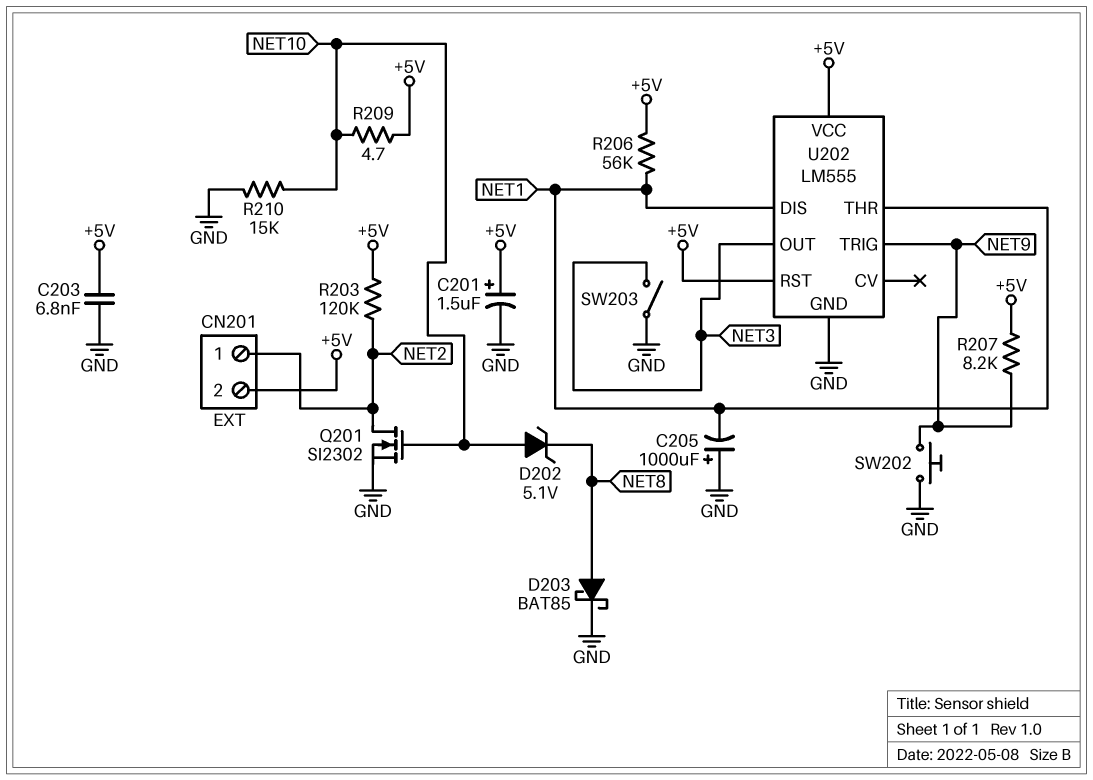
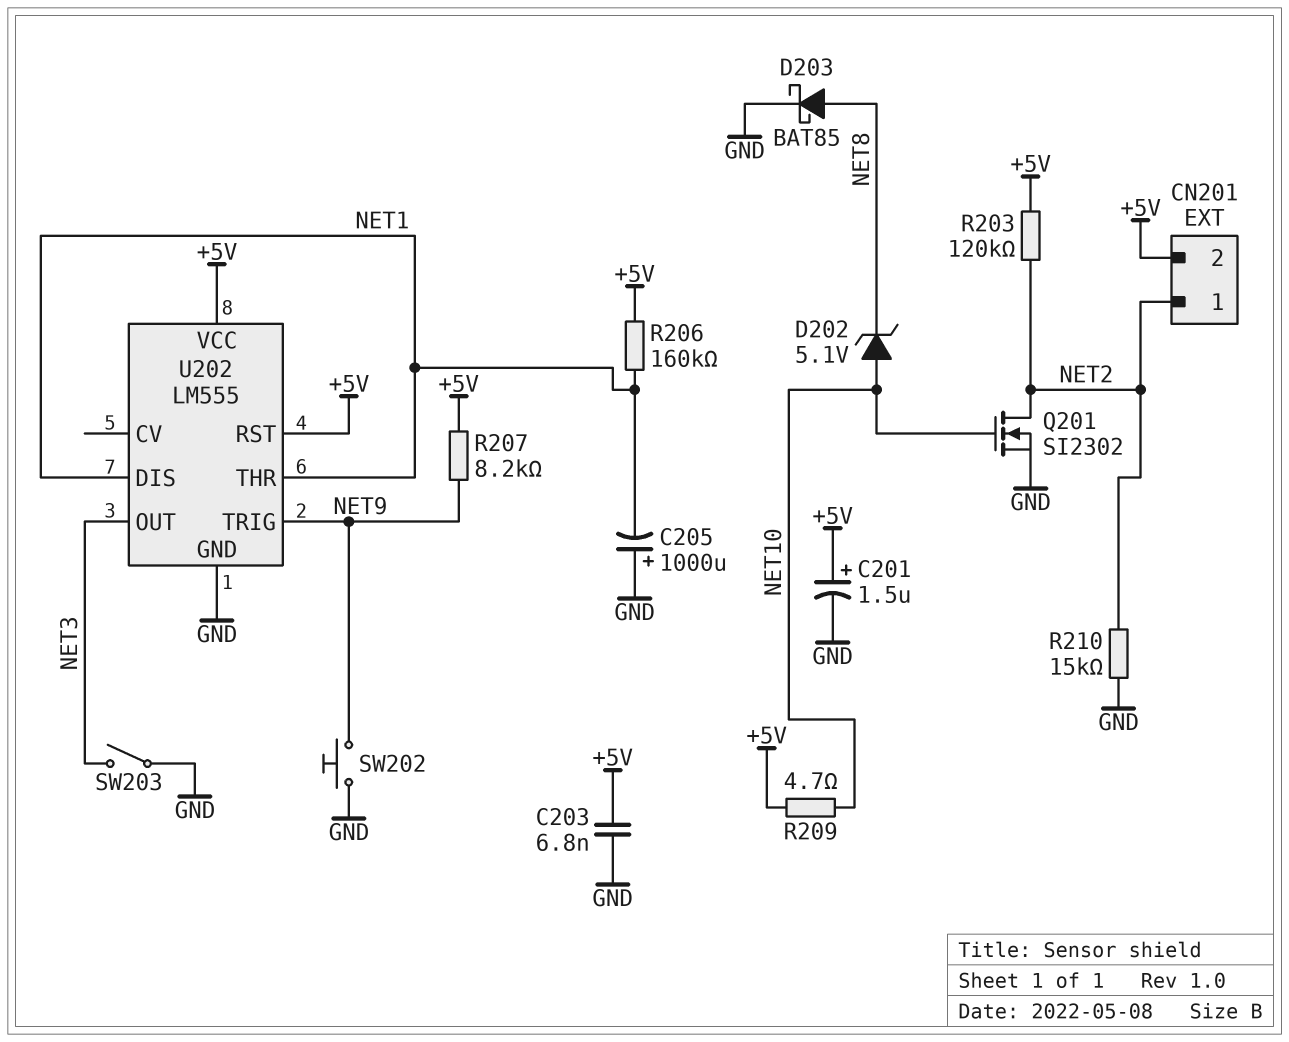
R206: 56k (+5V, NET1) -> 160k (+5V, NET1)
R210: 15k (GND, NET10) -> 15k (GND, NET2)

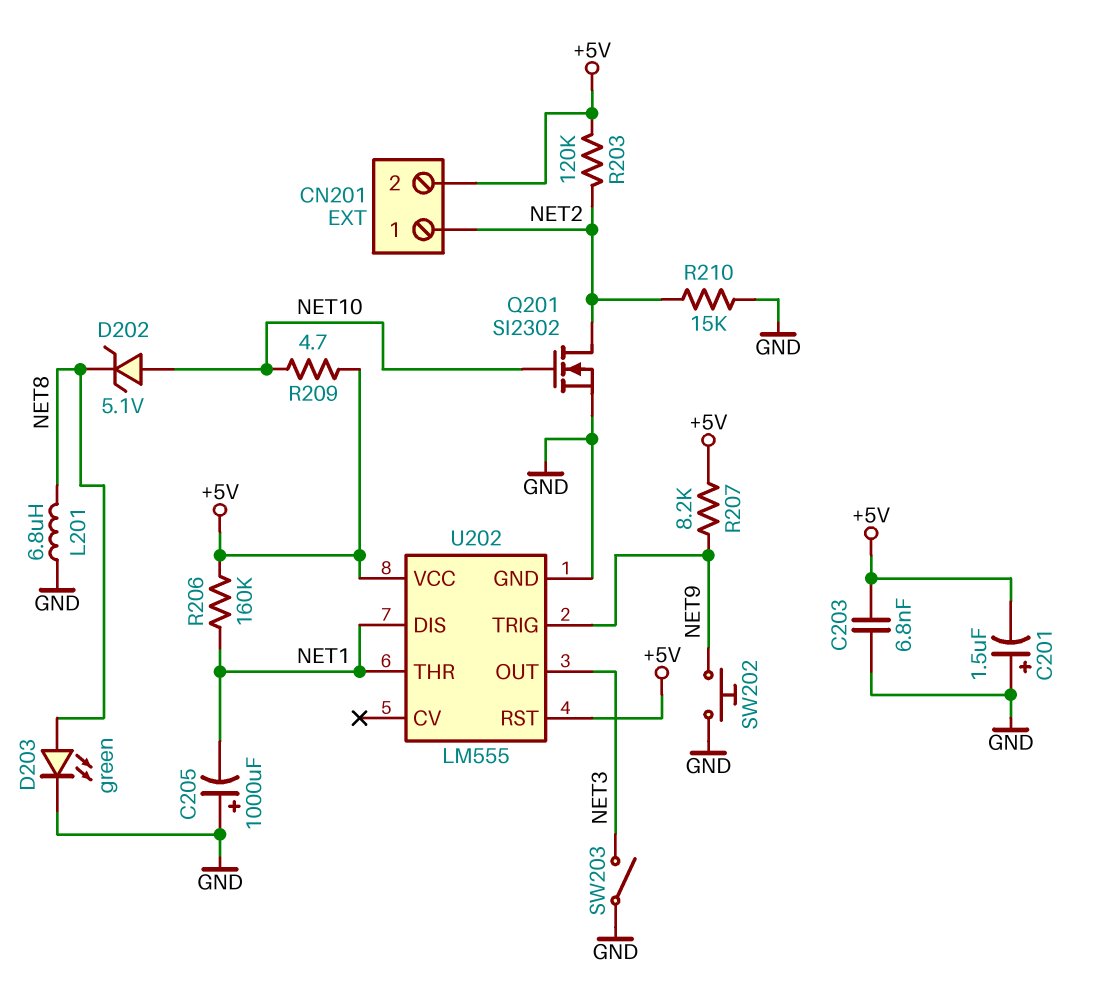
C201: 1.5uF (plus +5V, minus GND) -> 1.5uF (plus GND, minus +5V)
D203: schottky BAT85 (A NET8, K GND) -> LED green (A NET8, K GND)
L201: none -> 6.8uH (GND, NET8)

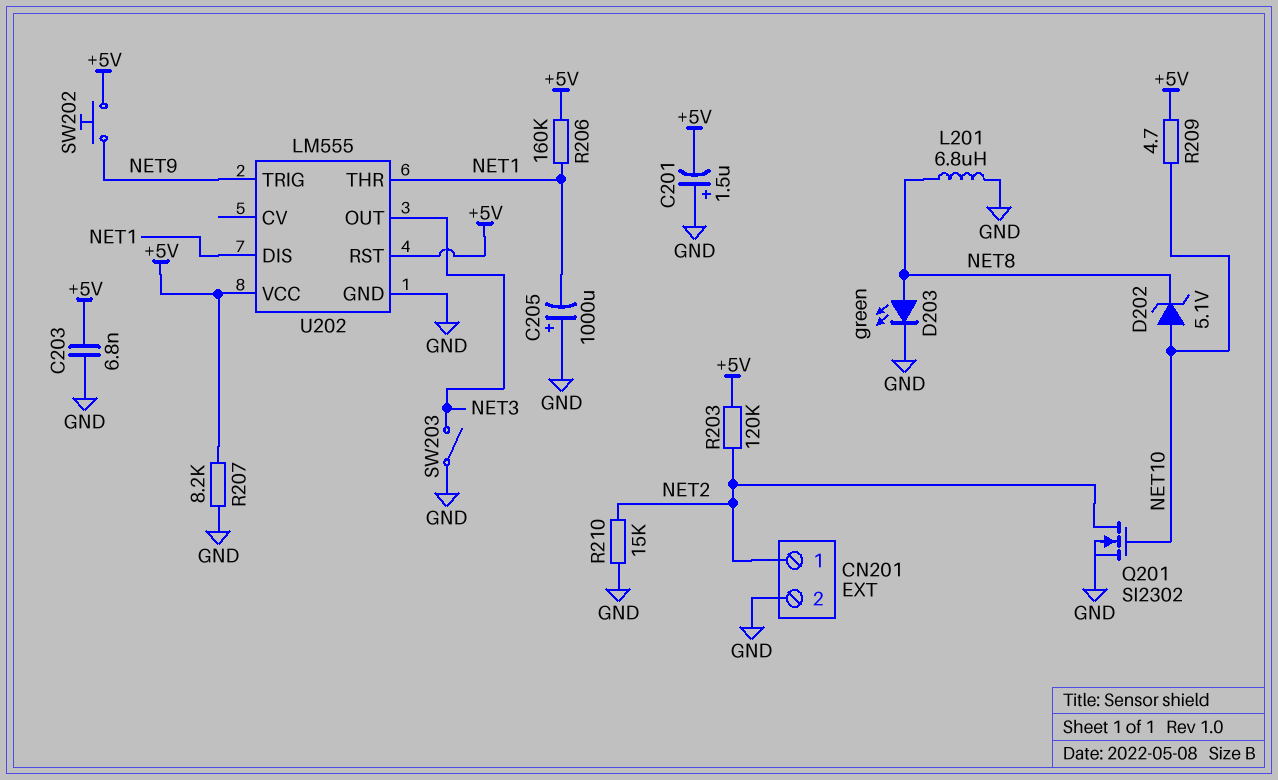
CN201 pin 2: +5V -> GND
R207: 8.2k (+5V, NET9) -> 8.2k (+5V, GND)
SW202: button (GND, NET9) -> button (+5V, NET9)

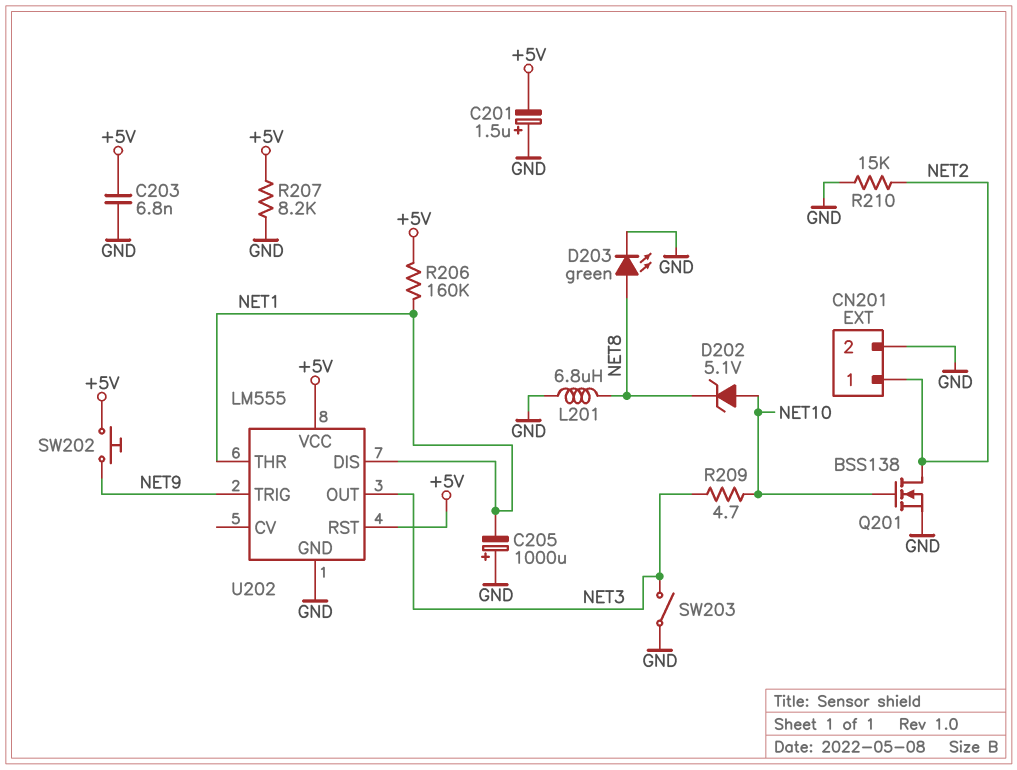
Q201: NMOS SI2302 (G NET10, D NET2, S GND) -> NMOS BSS138 (G NET10, D NET2, S GND)
R203: 120k (+5V, NET2) -> none
R209: 4.7 (+5V, NET10) -> 4.7 (NET3, NET10)

